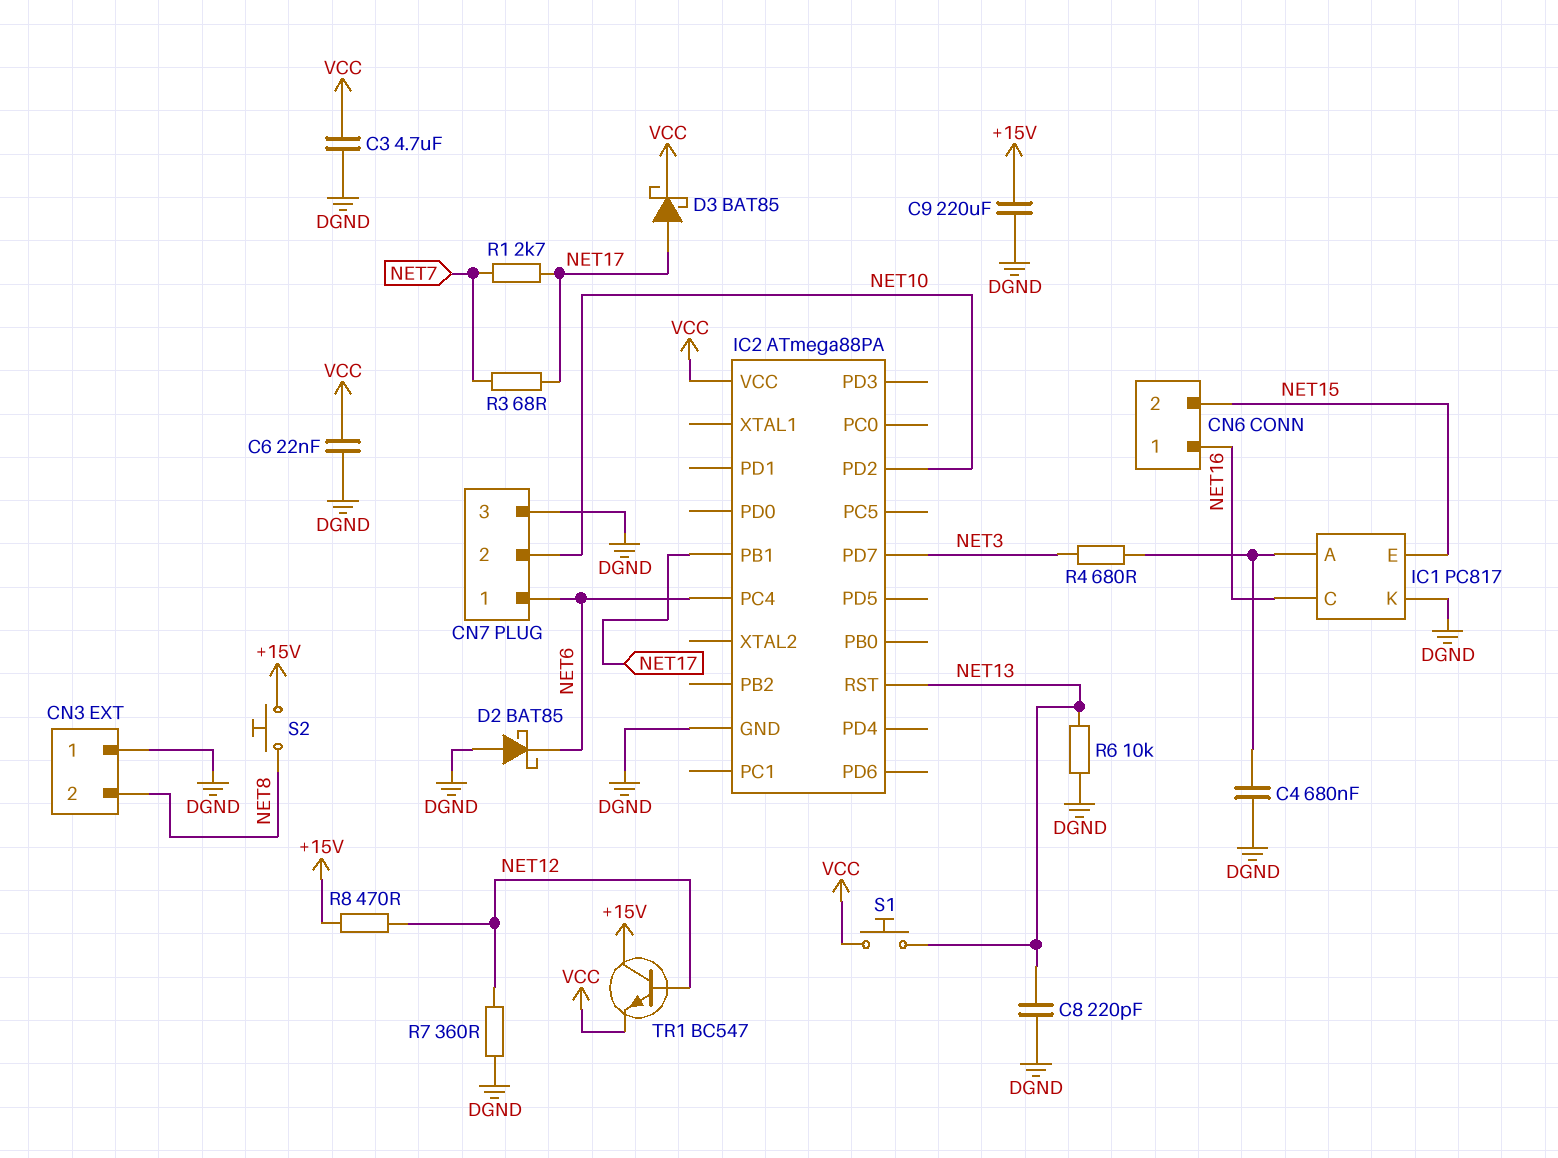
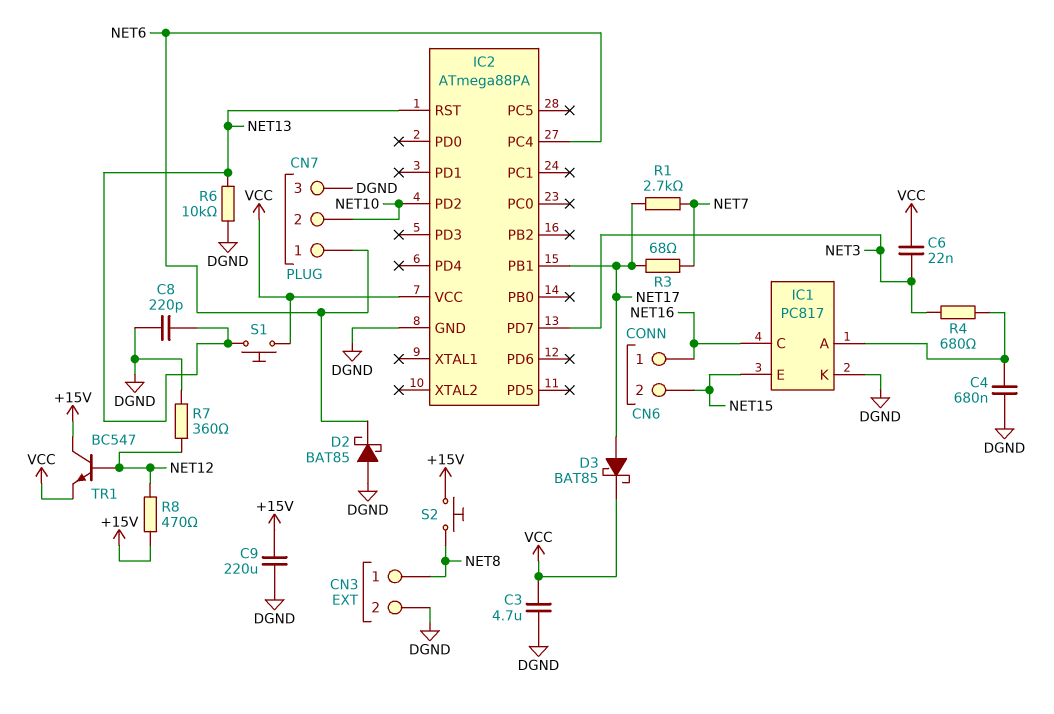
C6: 22nF (DGND, VCC) -> 22nF (NET3, VCC)
CN3 pin 1: DGND -> NET8
CN3 pin 2: NET8 -> DGND

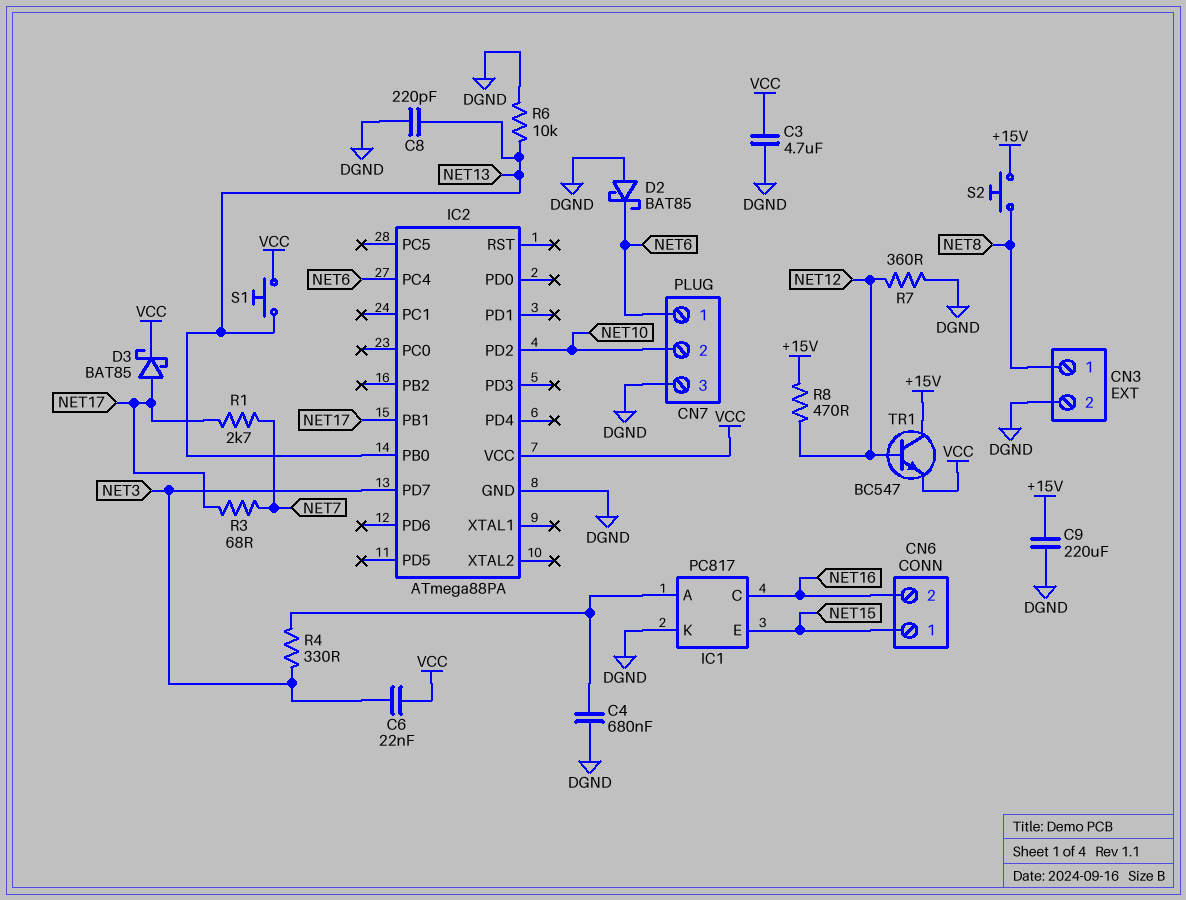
CN6 pin 1: NET16 -> NET15
CN6 pin 2: NET15 -> NET16
IC2 pin PB0: none -> NET13
IC2 pin RST: NET13 -> none
R4: 680 (IC1/A, NET3) -> 330 (IC1/A, NET3)

